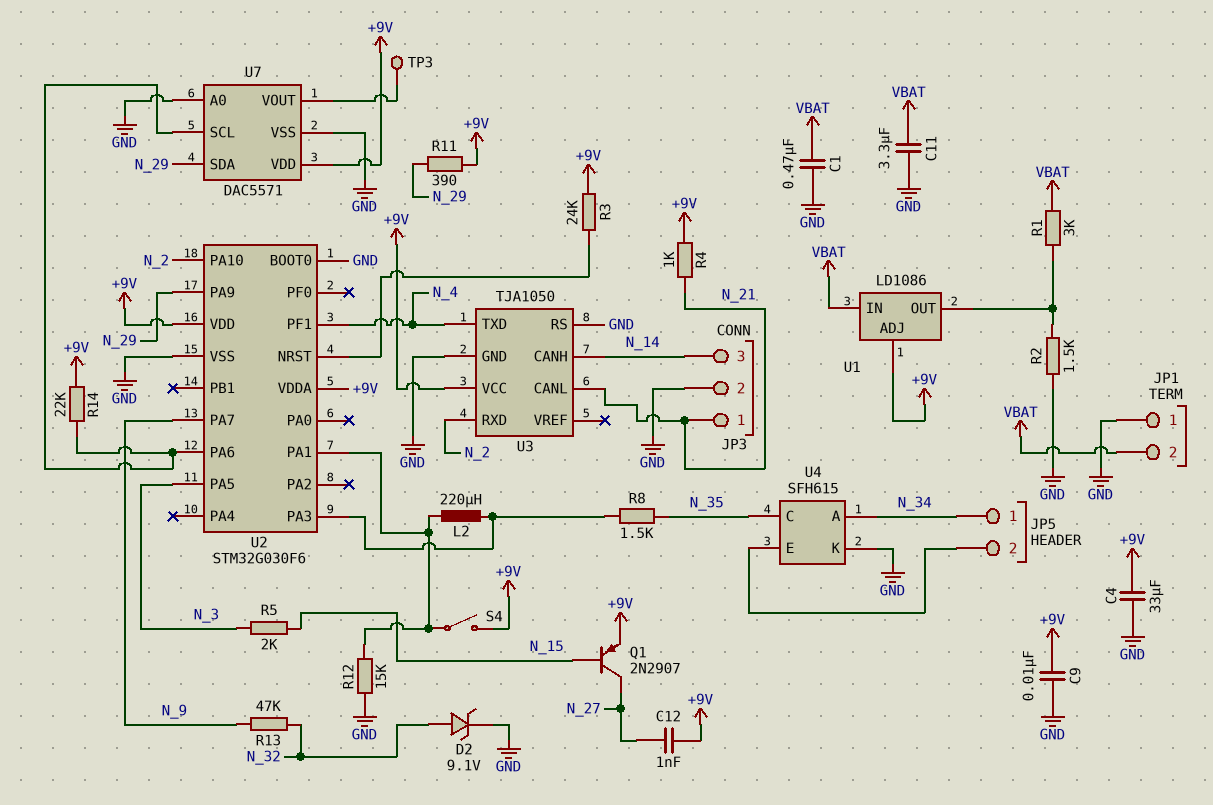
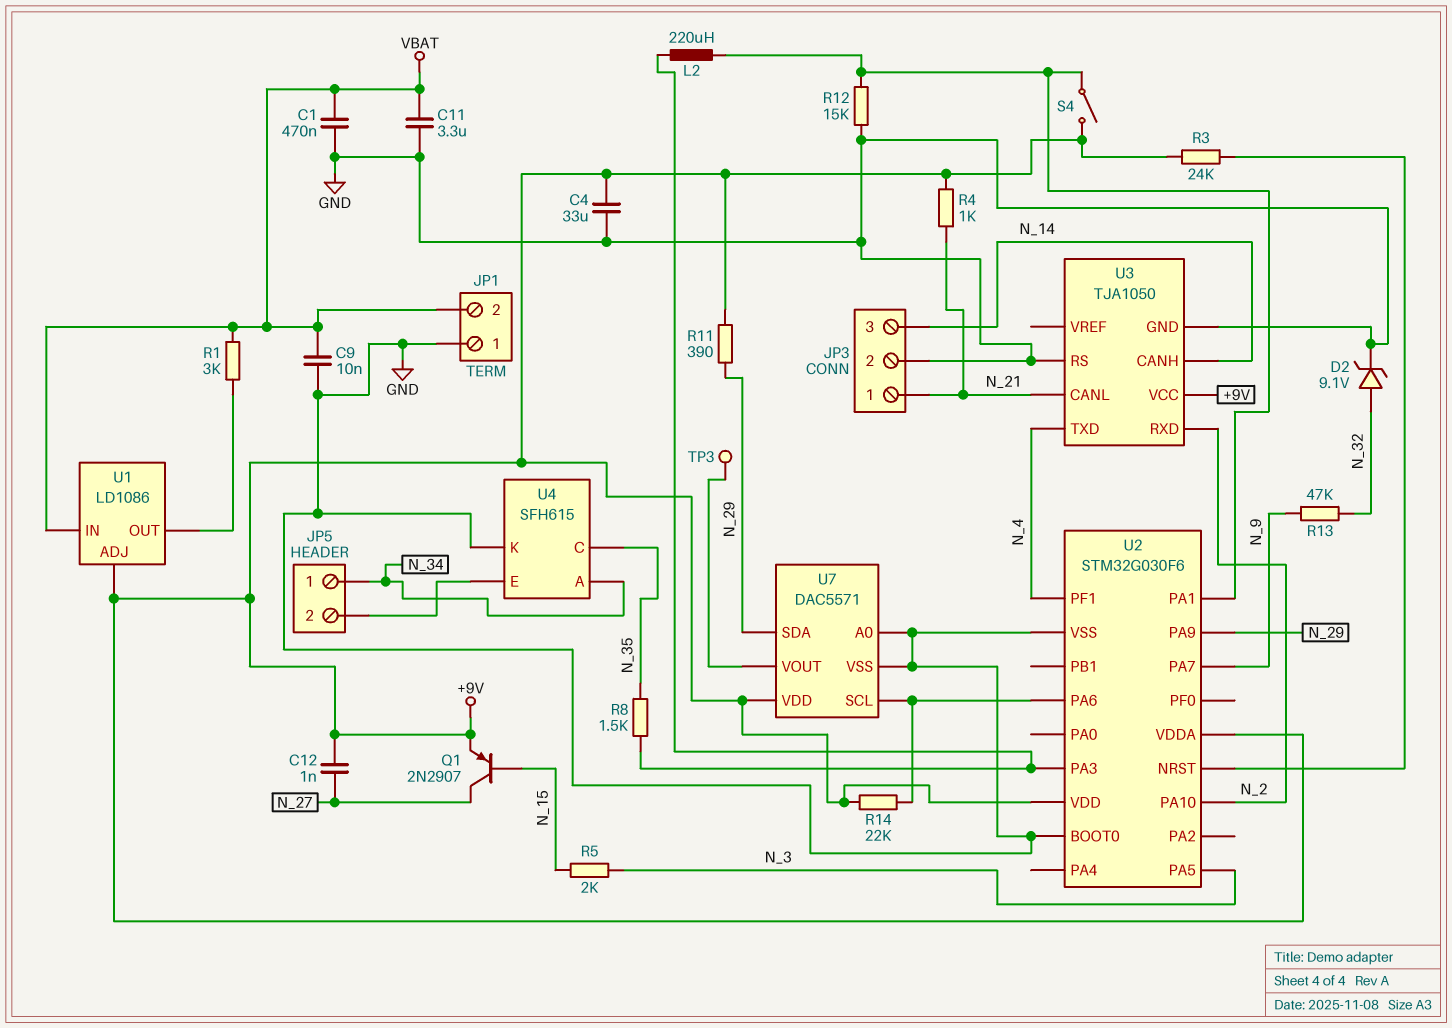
C9: 10nF (+9V, GND) -> 10nF (GND, VBAT)
R2: 1.5k (GND, U1/OUT) -> none

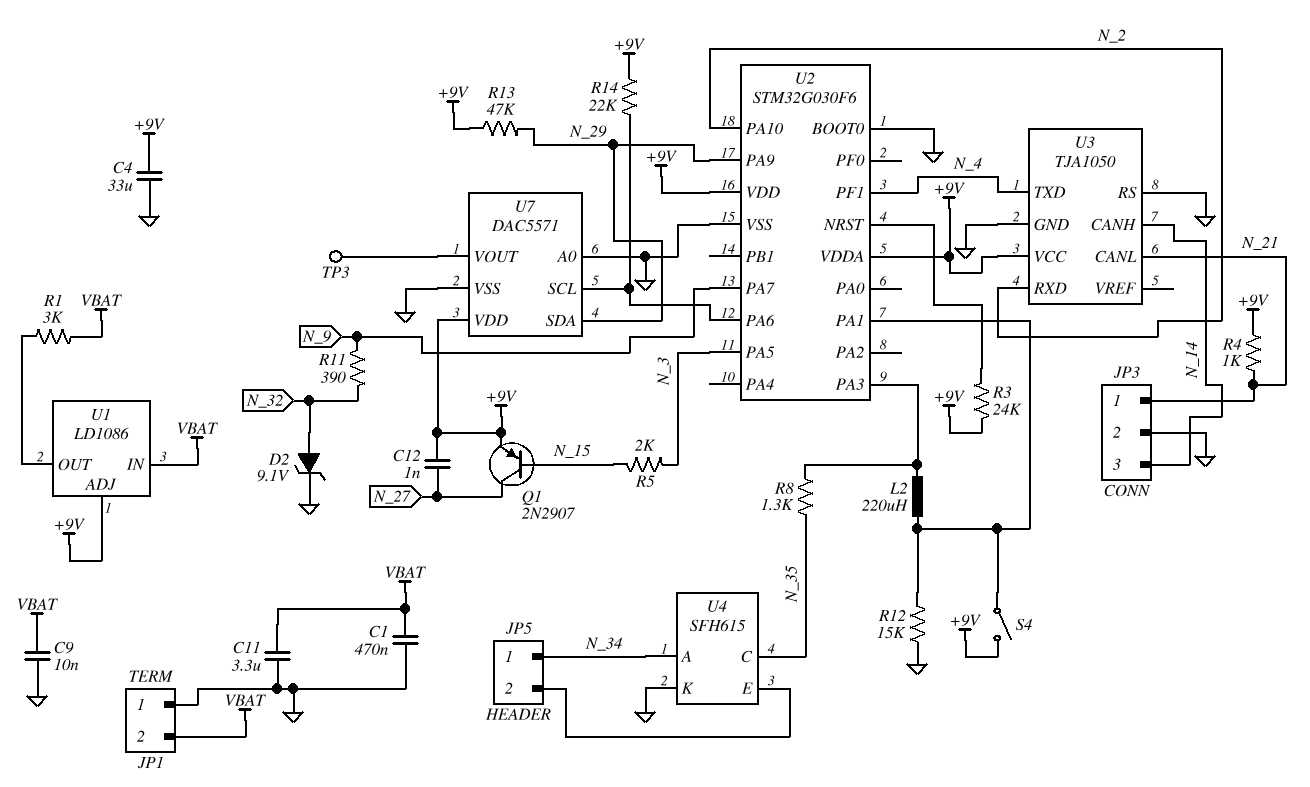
R8: 1.5k (N_35, U2/PA3) -> 1.3k (N_35, U2/PA3)
R11: 390 (+9V, N_29) -> 390 (N_9, N_32)
R13: 47k (N_9, N_32) -> 47k (+9V, N_29)

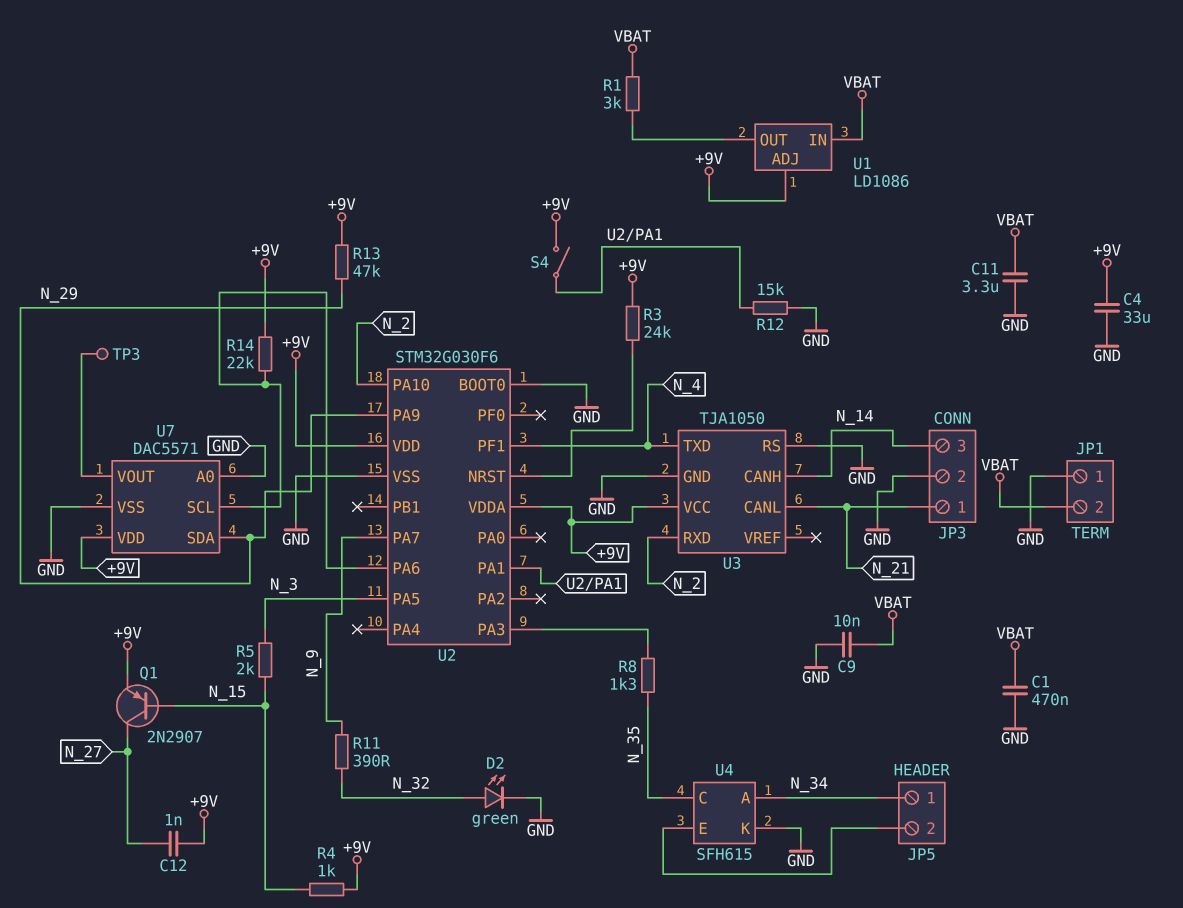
D2: zener 9.1V (A N_32, K GND) -> LED green (A N_32, K GND)
L2: 220uH (U2/PA1, U2/PA3) -> none
R4: 1k (+9V, N_21) -> 1k (+9V, N_15)

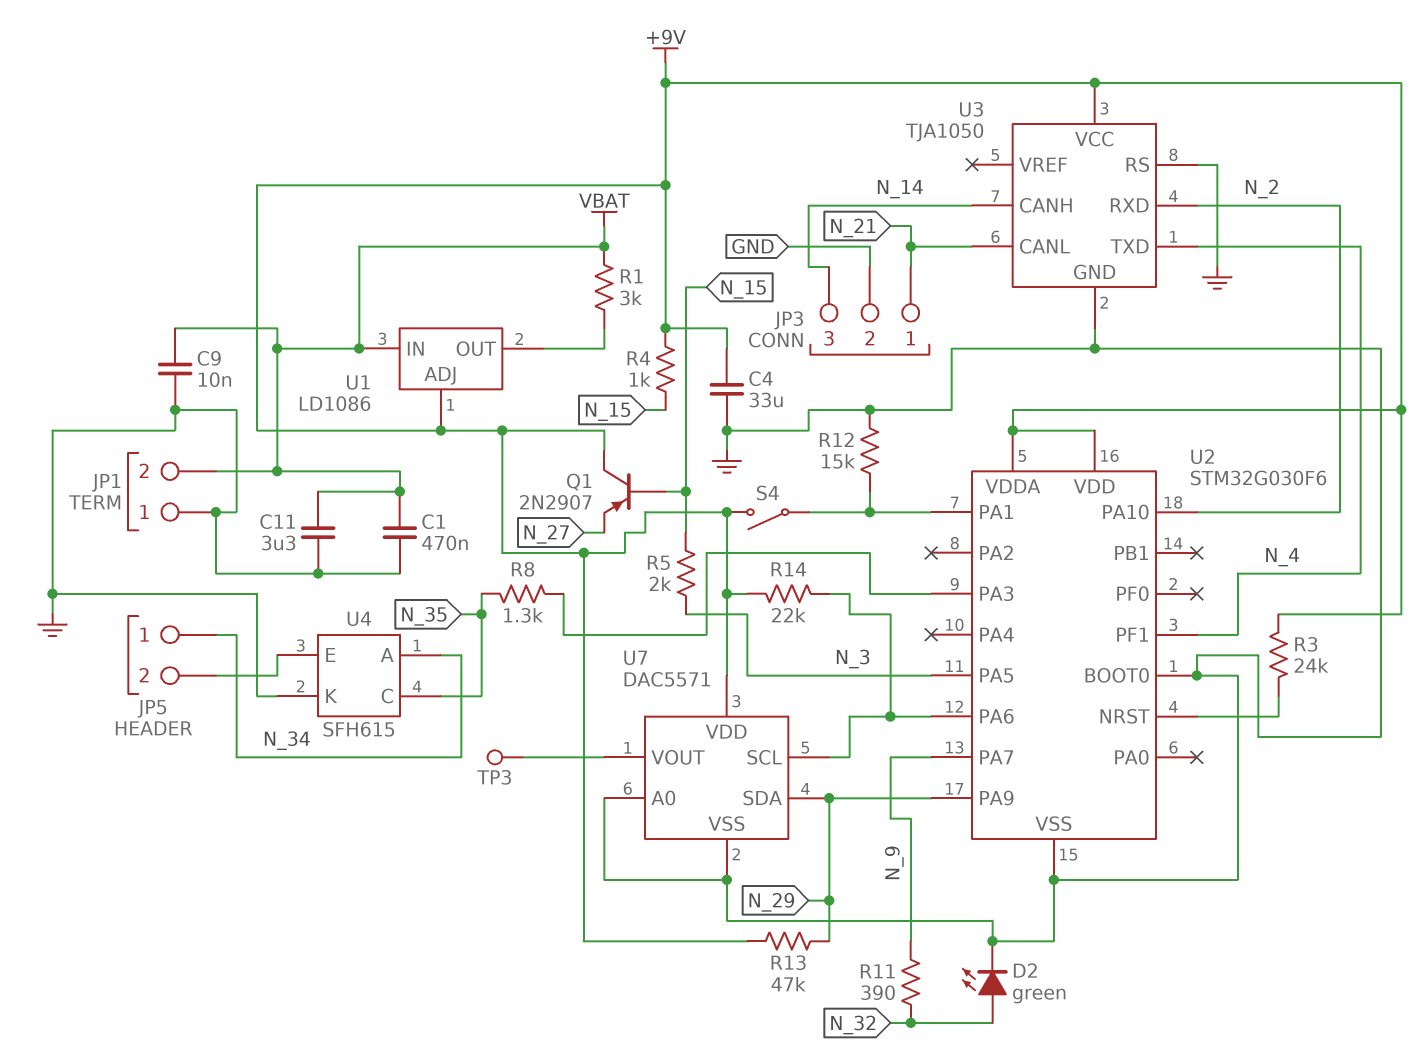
C12: 1nF (+9V, N_27) -> none
Q1: PNP 2N2907 (B N_15, C N_27, E +9V) -> PNP 2N2907 (B N_15, C +9V, E N_27)

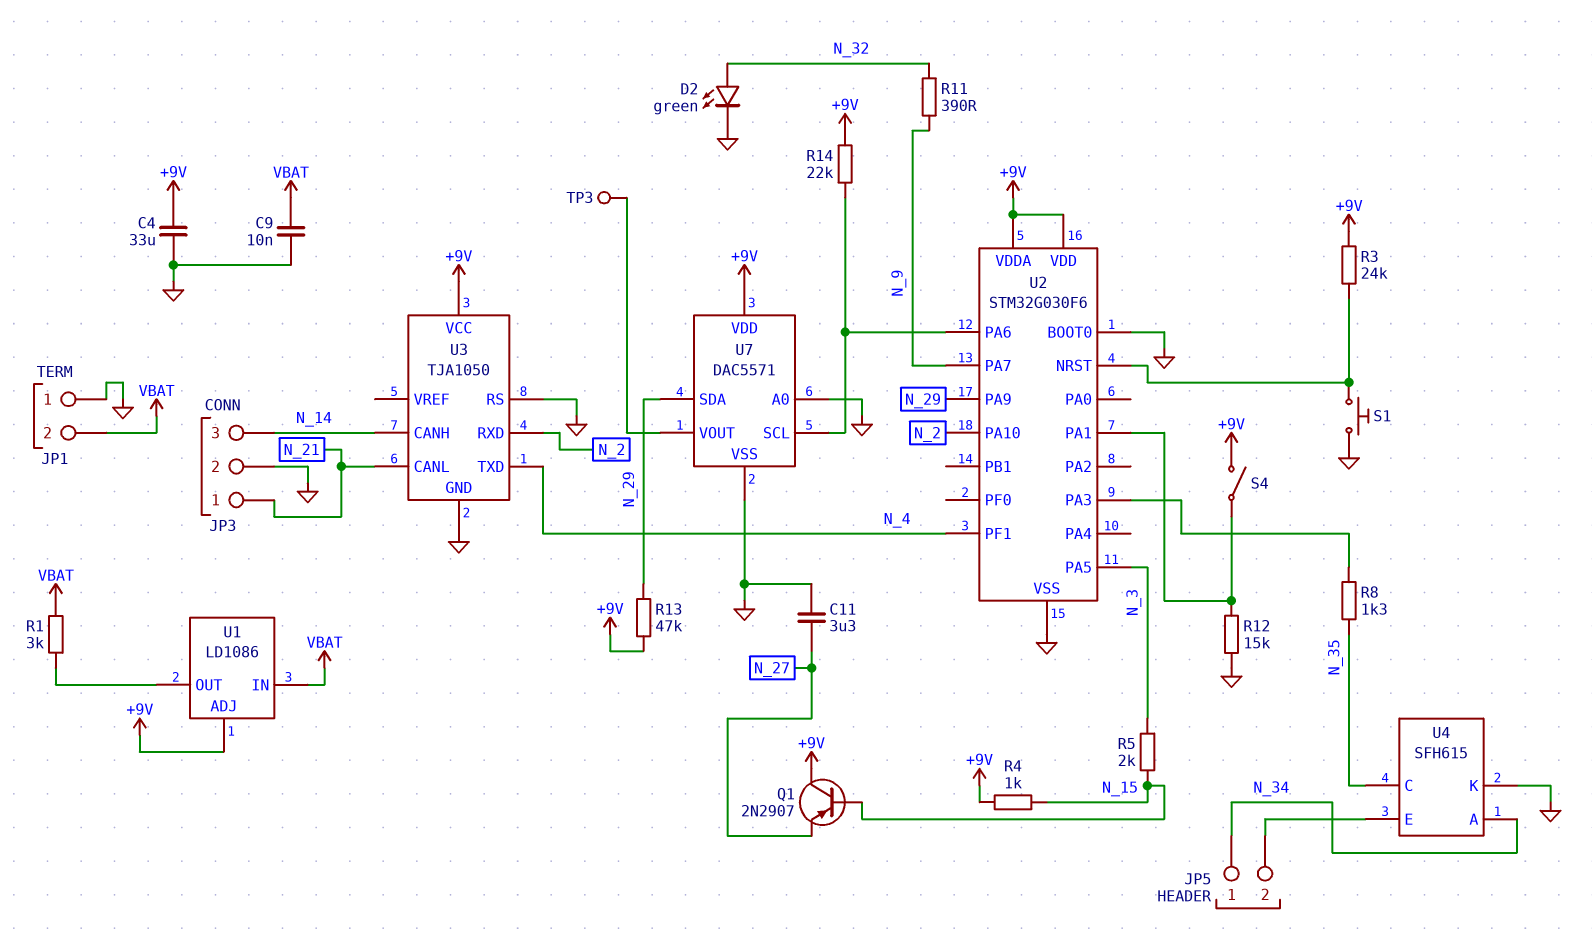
C1: 470nF (GND, VBAT) -> none
C11: 3.3uF (GND, VBAT) -> 3.3uF (GND, N_27)
S1: none -> button (GND, U2/NRST)

